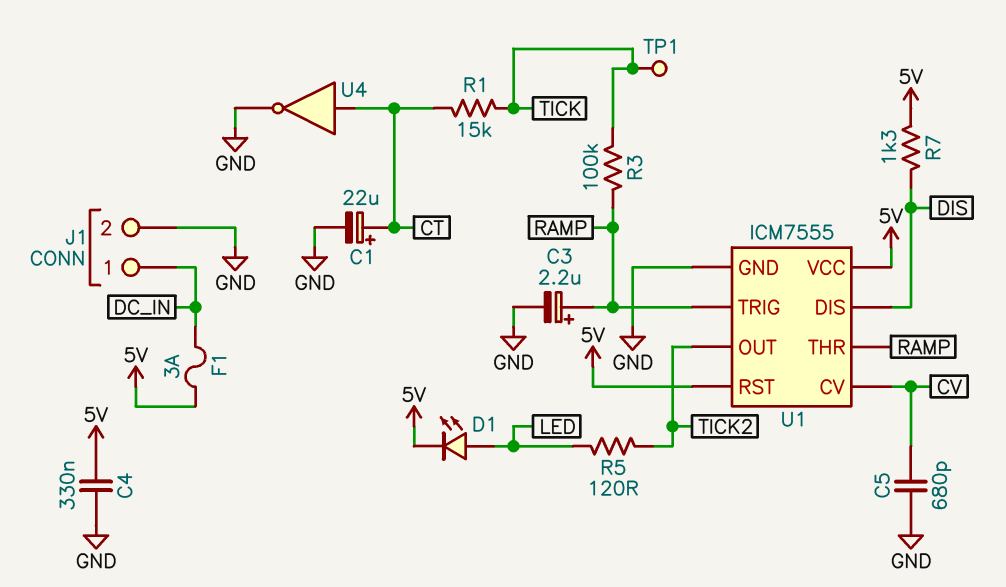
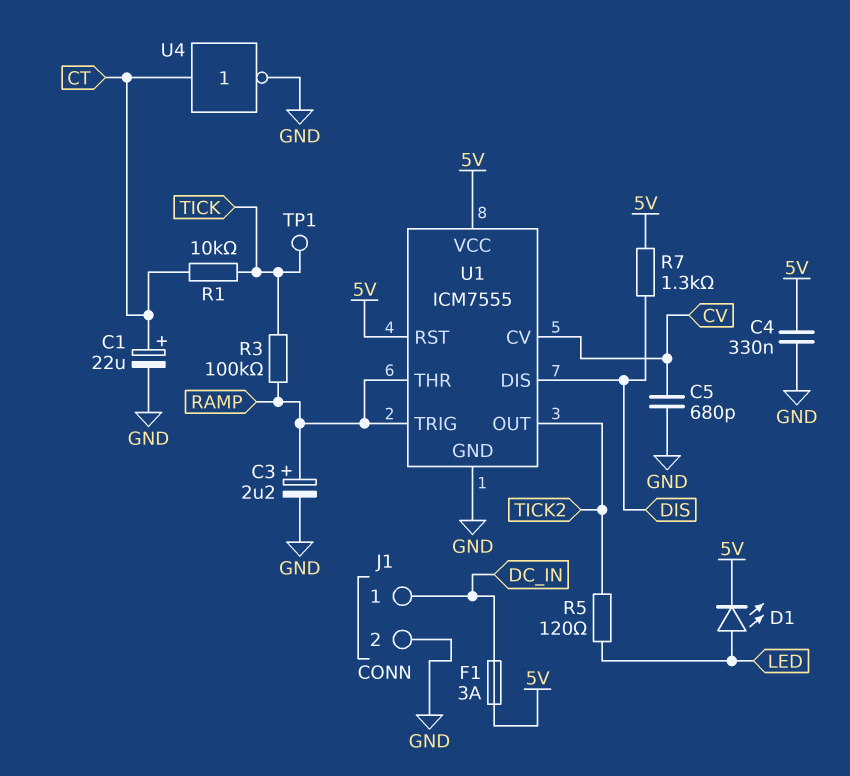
R1: 15k (CT, TICK) -> 10k (CT, TICK)

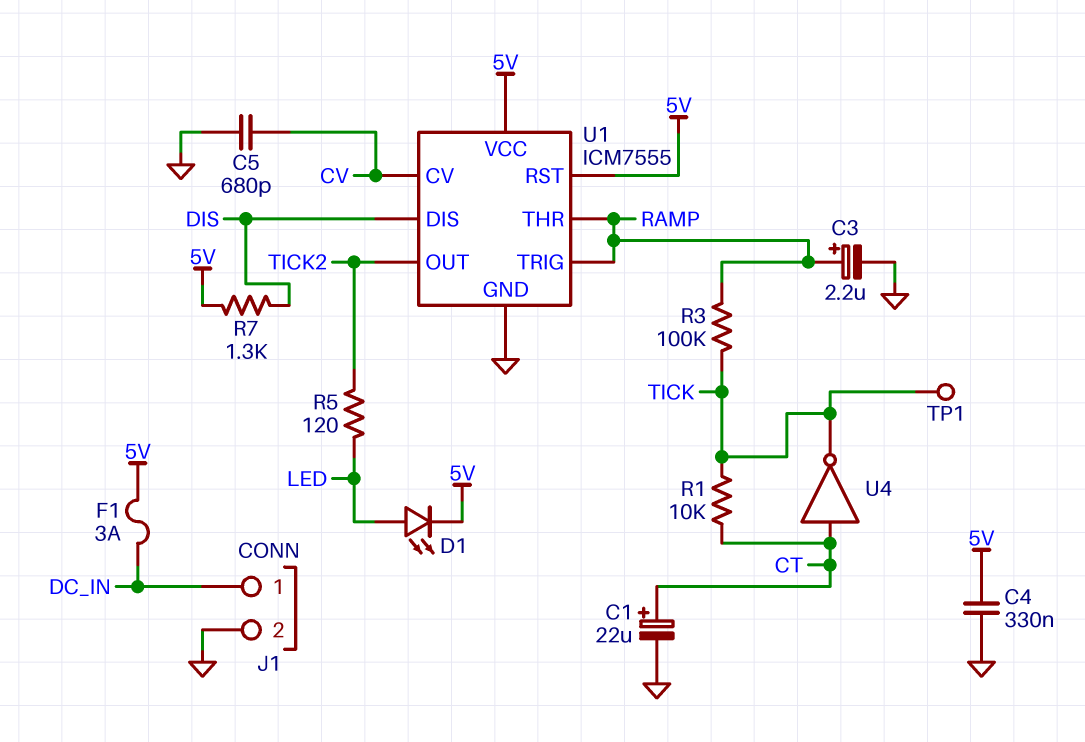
U4: NOT (in CT, out GND) -> NOT (in CT, out TICK)

